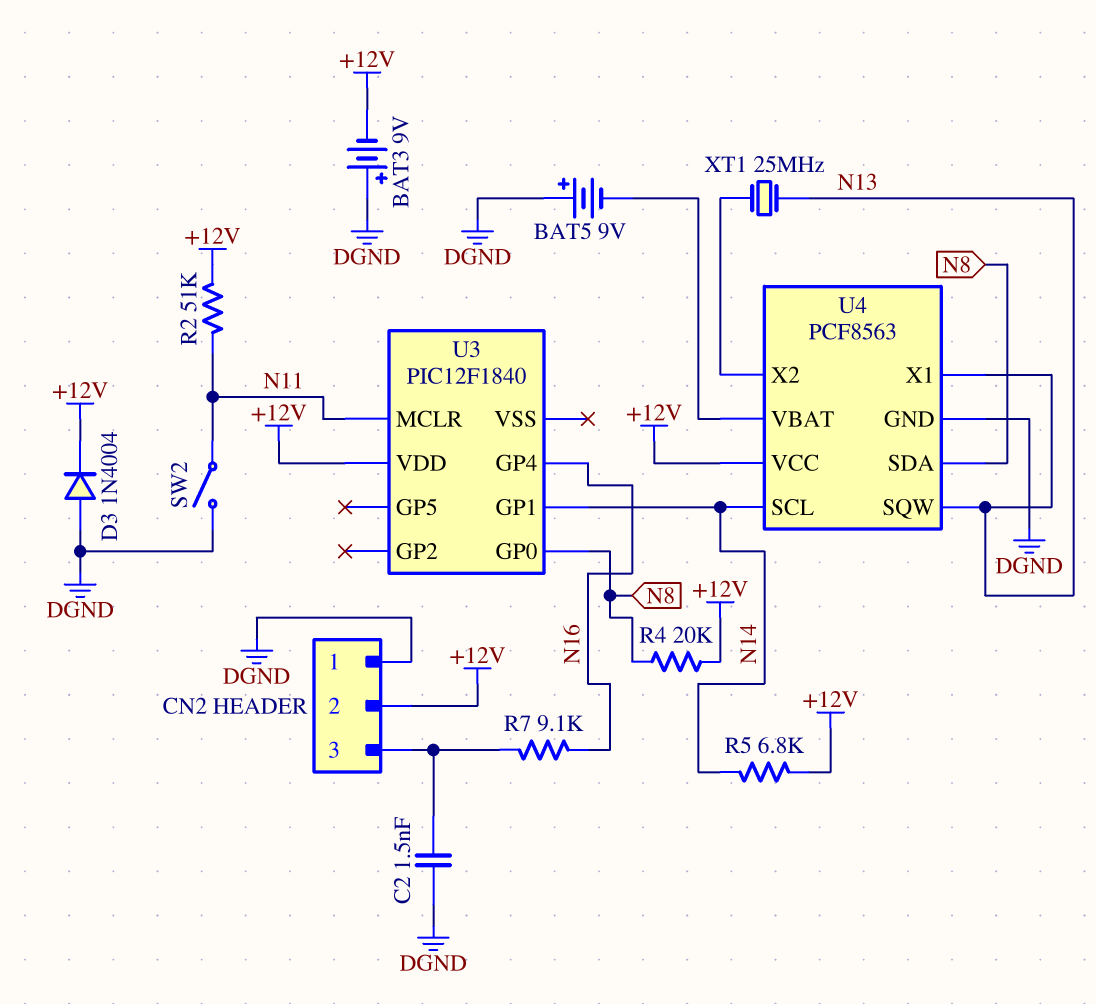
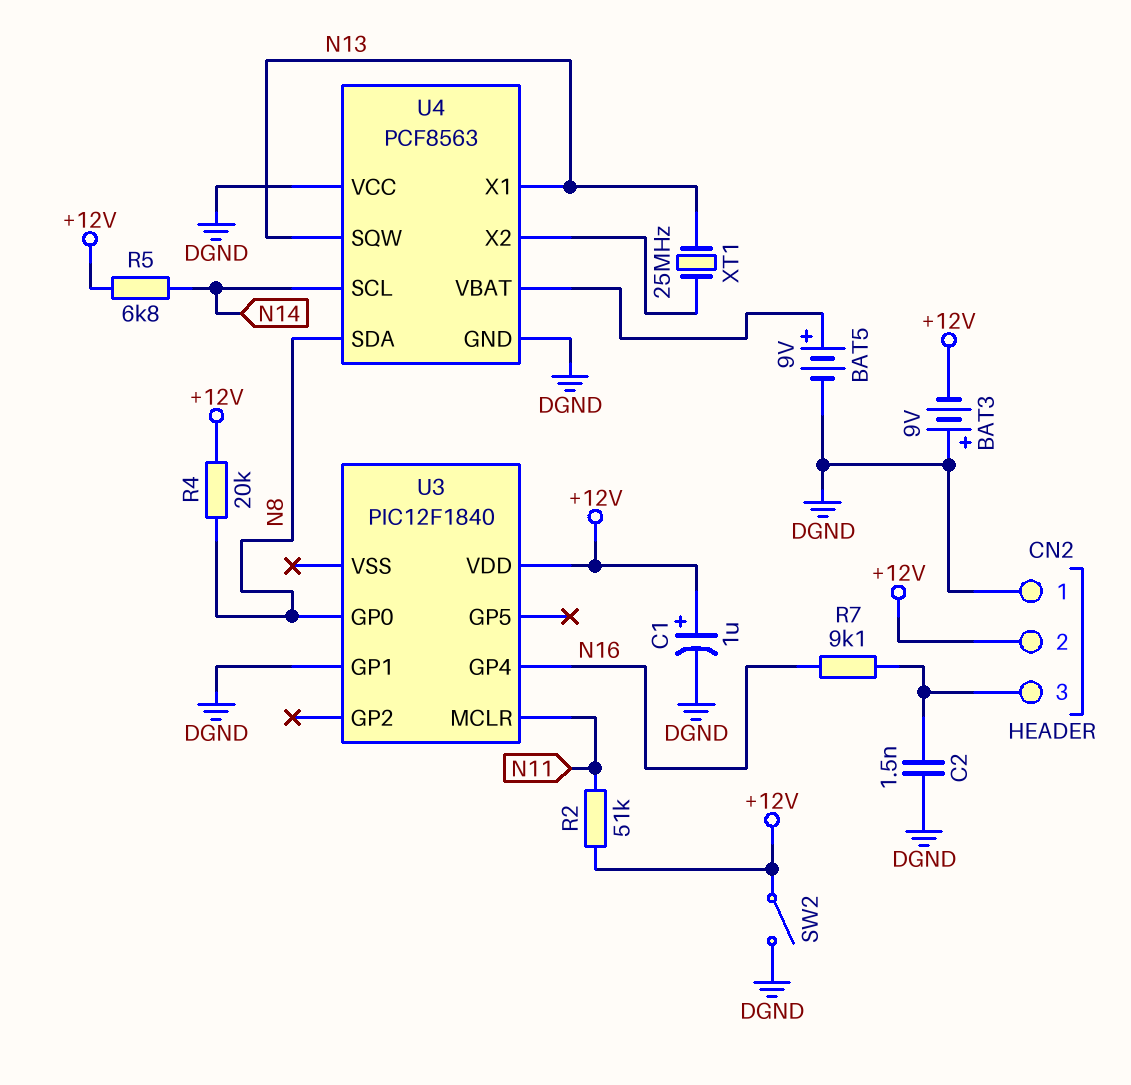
BAT5: 9V (plus DGND, minus U4/VBAT) -> 9V (plus U4/VBAT, minus DGND)
C1: none -> 1uF (plus +12V, minus DGND)
D3: diode 1N4004 (A DGND, K +12V) -> none
SW2: switch (DGND, N11) -> switch (+12V, DGND)
U3 pin GP1: N14 -> DGND
U4 pin VCC: +12V -> DGND

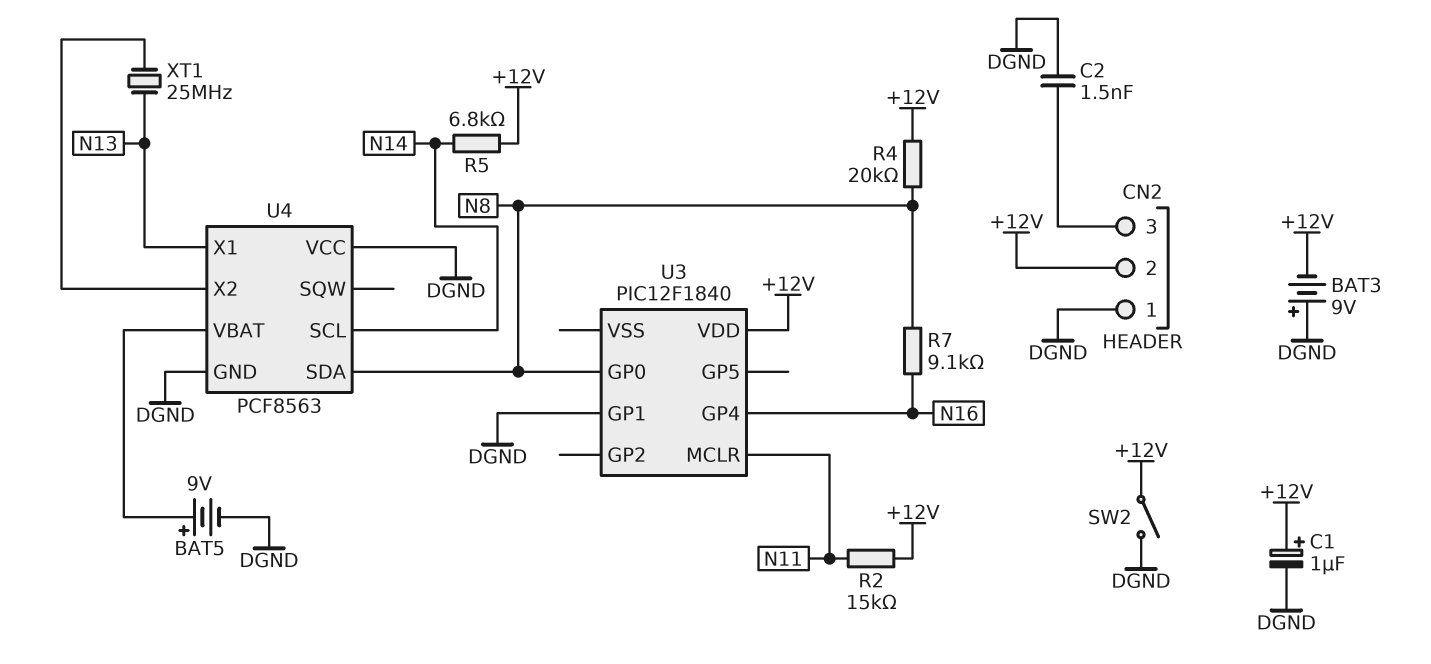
R2: 51k (+12V, N11) -> 15k (+12V, N11)
R7: 9.1k (CN2/3, N16) -> 9.1k (N8, N16)
U4 pin SQW: N13 -> none

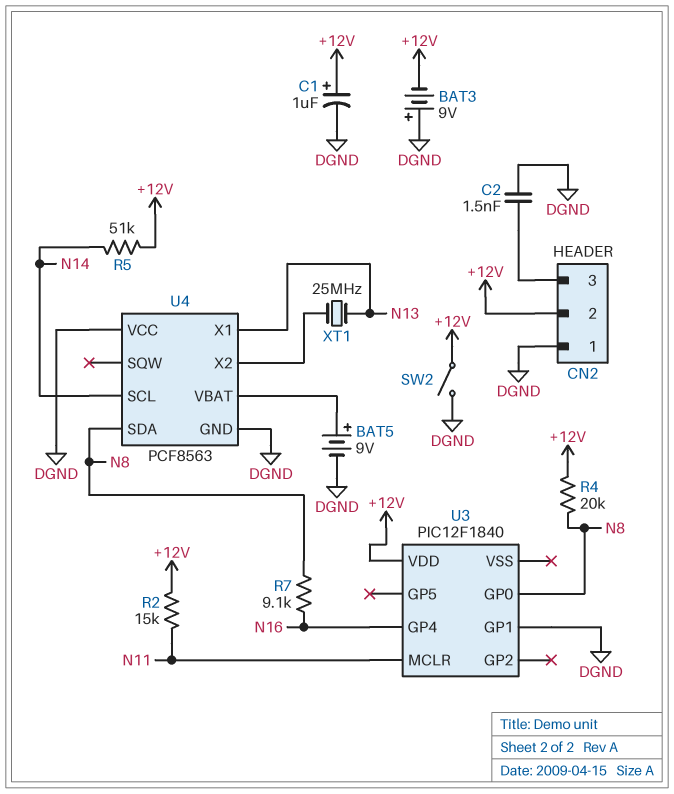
R5: 6.8k (+12V, N14) -> 51k (+12V, N14)

